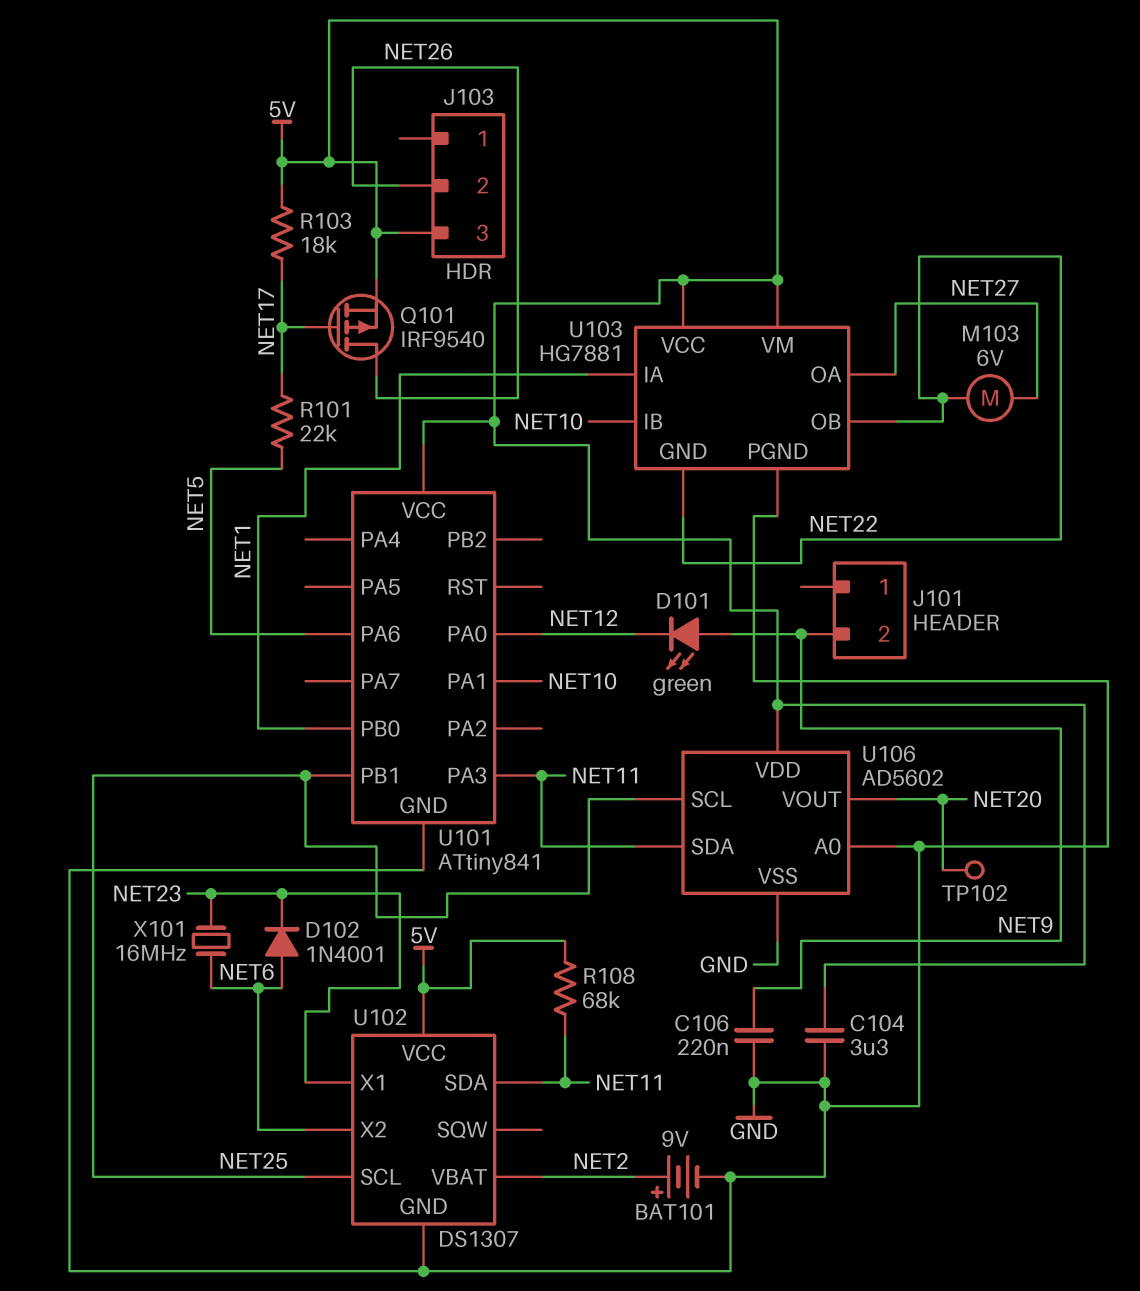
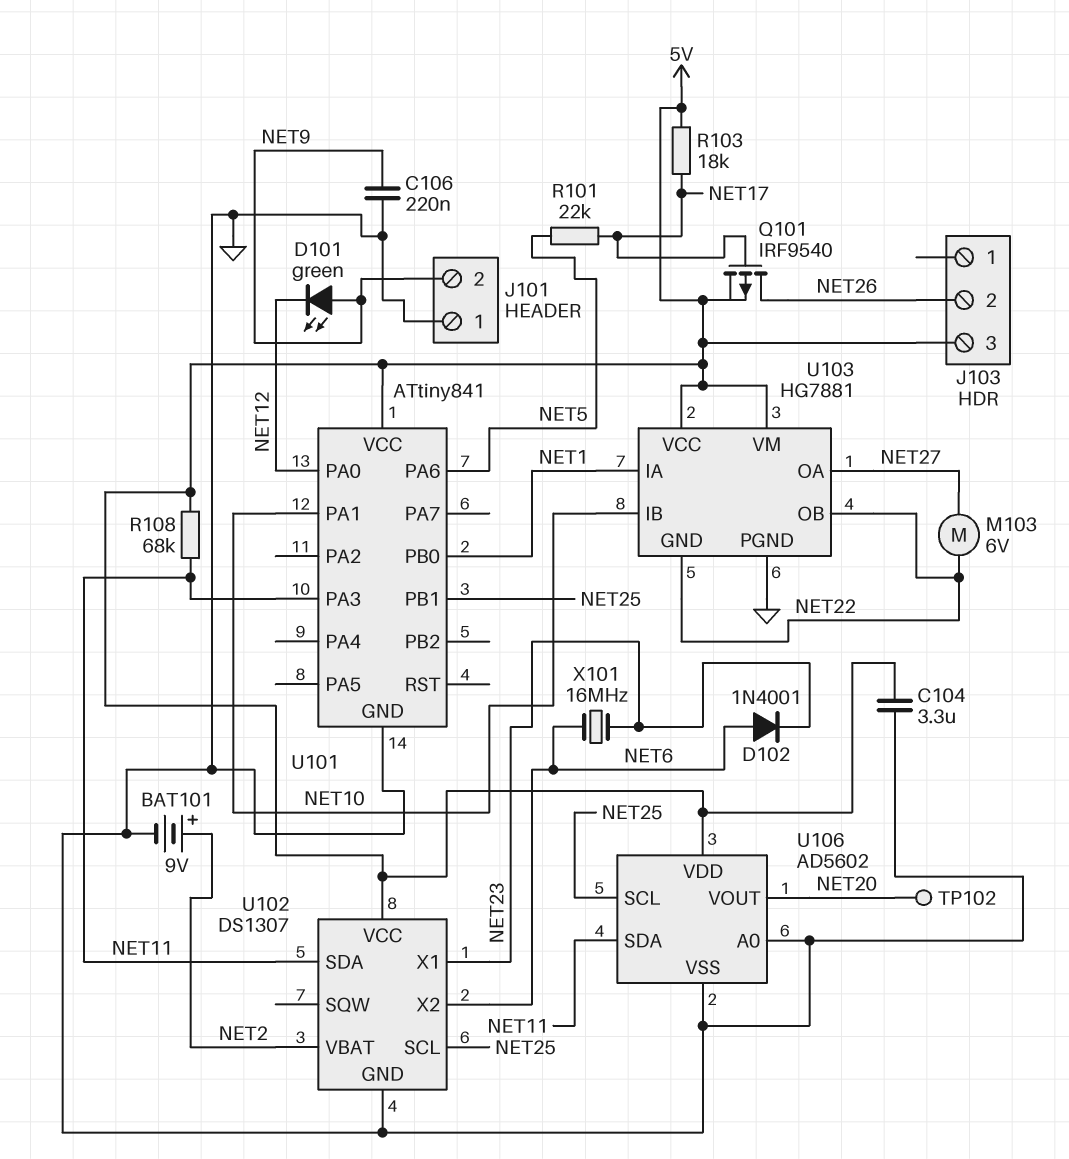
J101 pin 1: none -> GND

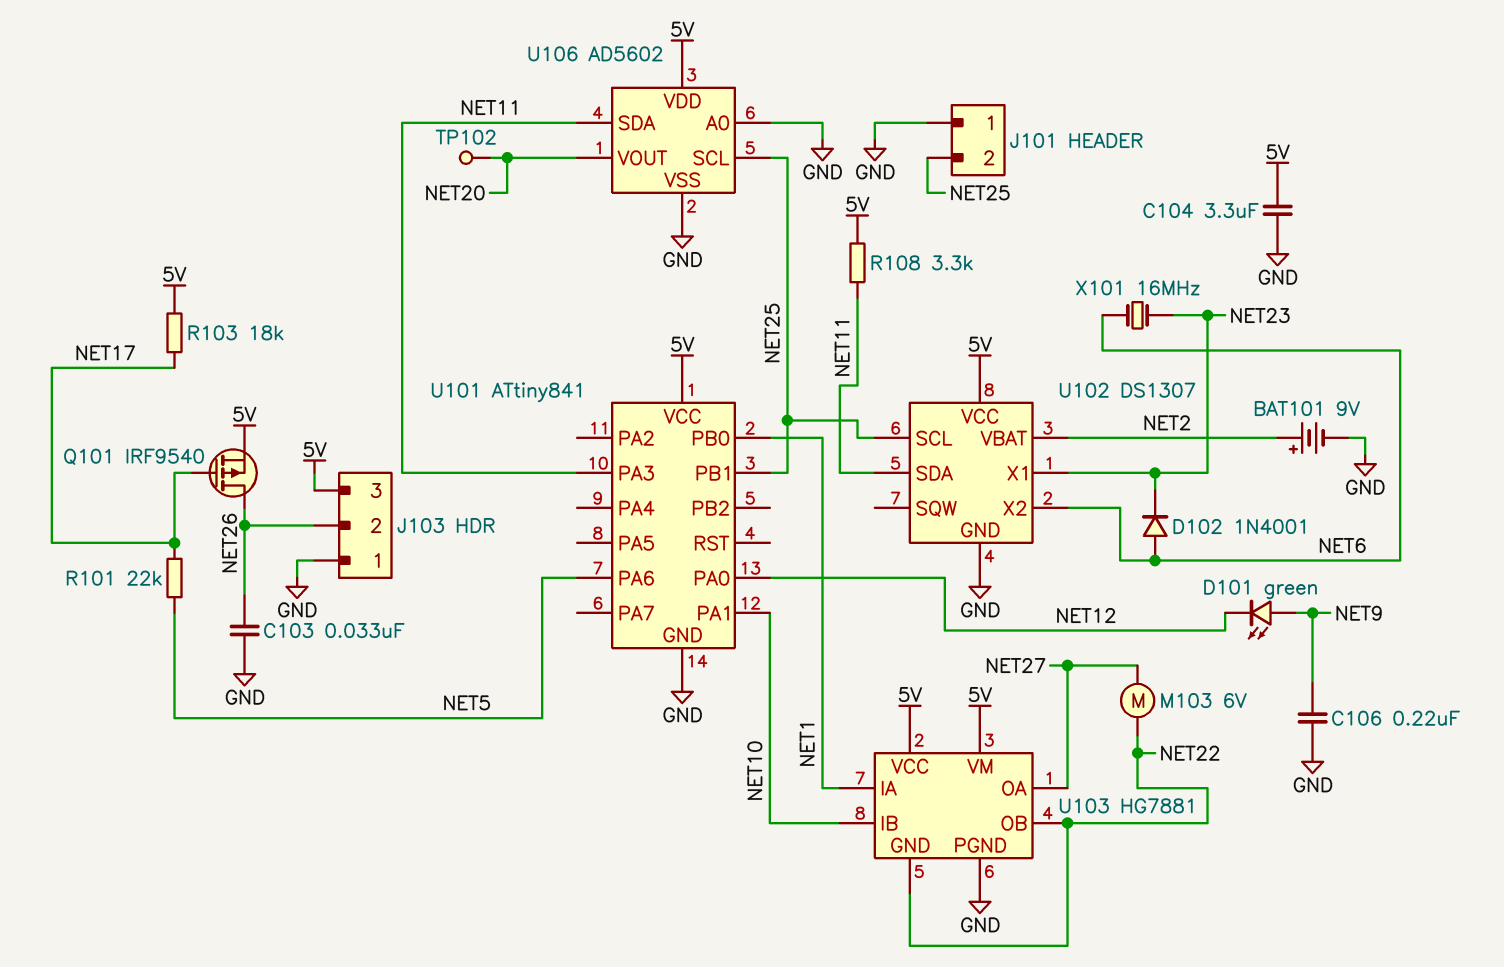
C103: none -> 33nF (GND, NET26)
J101 pin 2: NET9 -> NET25
J103 pin 1: none -> GND
R108: 68k (5V, NET11) -> 3.3k (5V, NET11)

